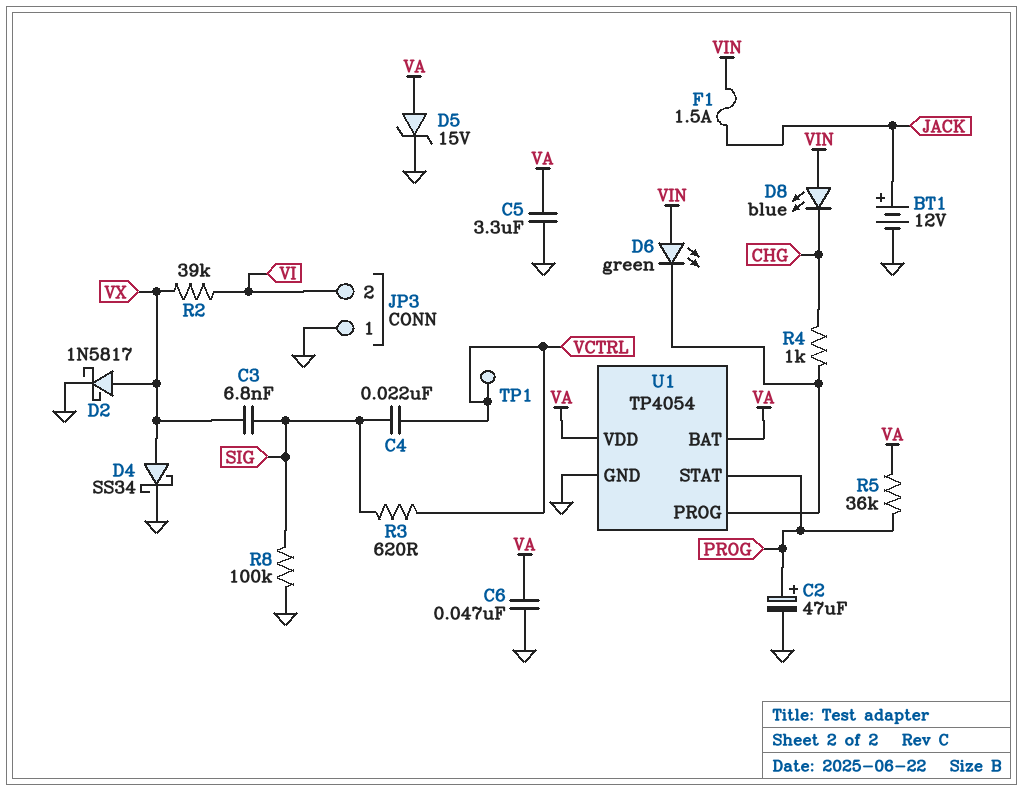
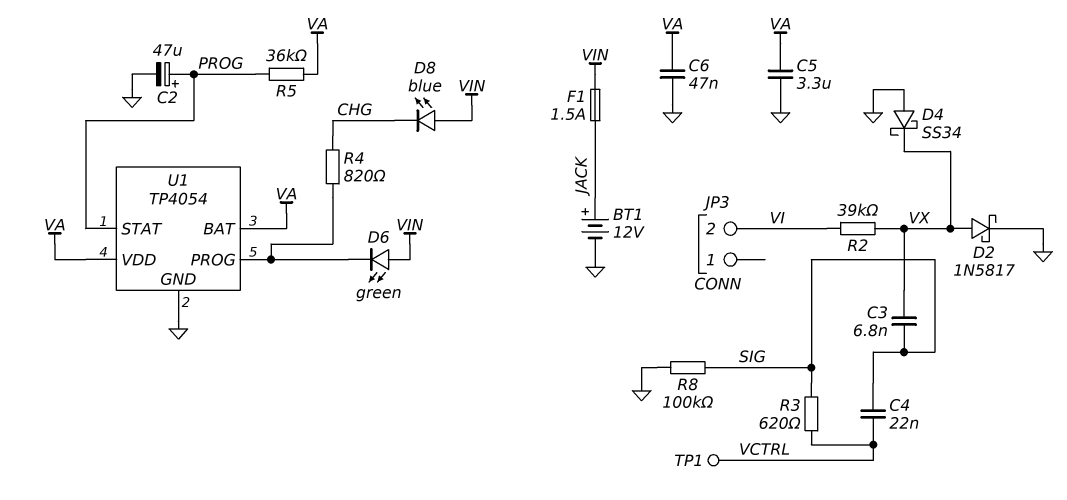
D4: schottky SS34 (A VX, K GND) -> schottky SS34 (A GND, K VX)
D5: zener 15V (A VA, K GND) -> none
JP3 pin 1: GND -> none
R4: 1k (CHG, U1/PROG) -> 820 (CHG, U1/PROG)

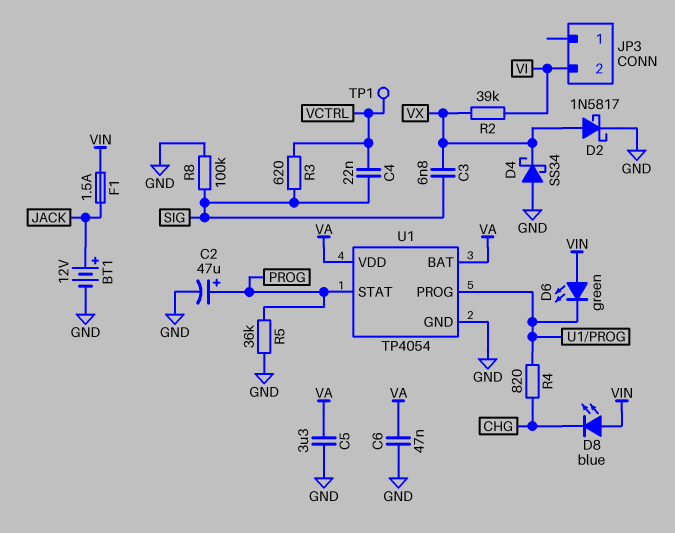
R5: 36k (PROG, VA) -> 36k (GND, PROG)

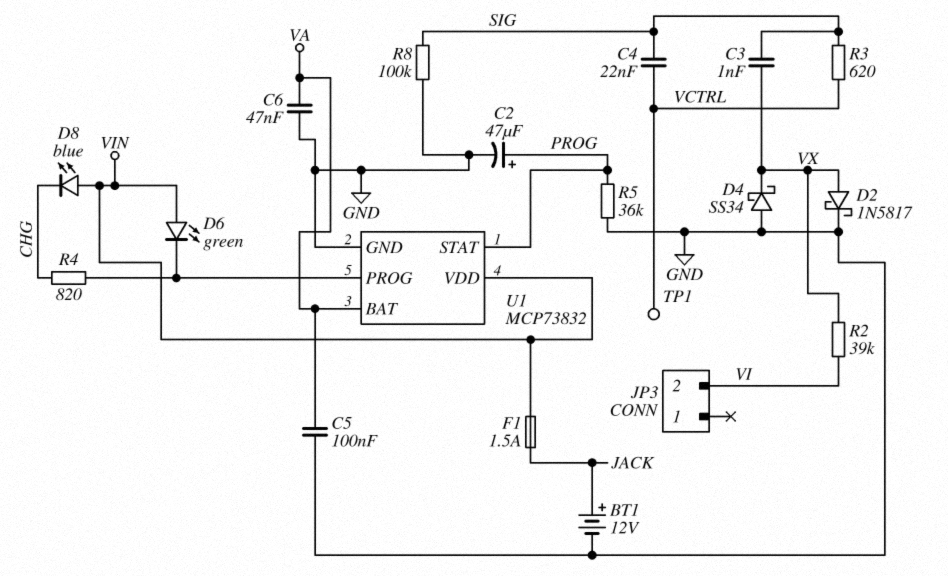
C3: 6.8nF (SIG, VX) -> 1nF (SIG, VX)
C5: 3.3uF (GND, VA) -> 100nF (GND, VA)
U1: TP4054 -> MCP73832
U1 pin VDD: VA -> VIN

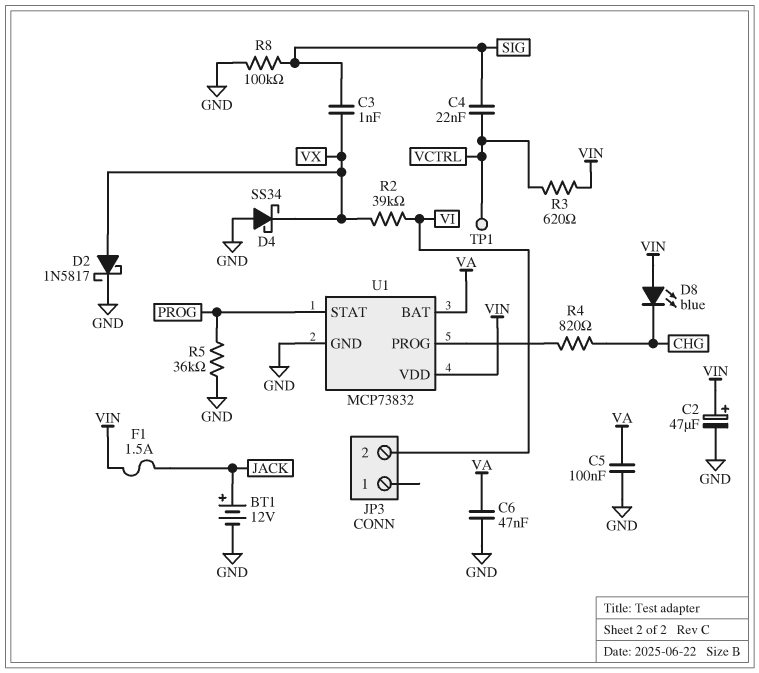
C2: 47uF (plus PROG, minus GND) -> 47uF (plus VIN, minus GND)
D6: LED green (A VIN, K U1/PROG) -> none
R3: 620 (SIG, VCTRL) -> 620 (VCTRL, VIN)

